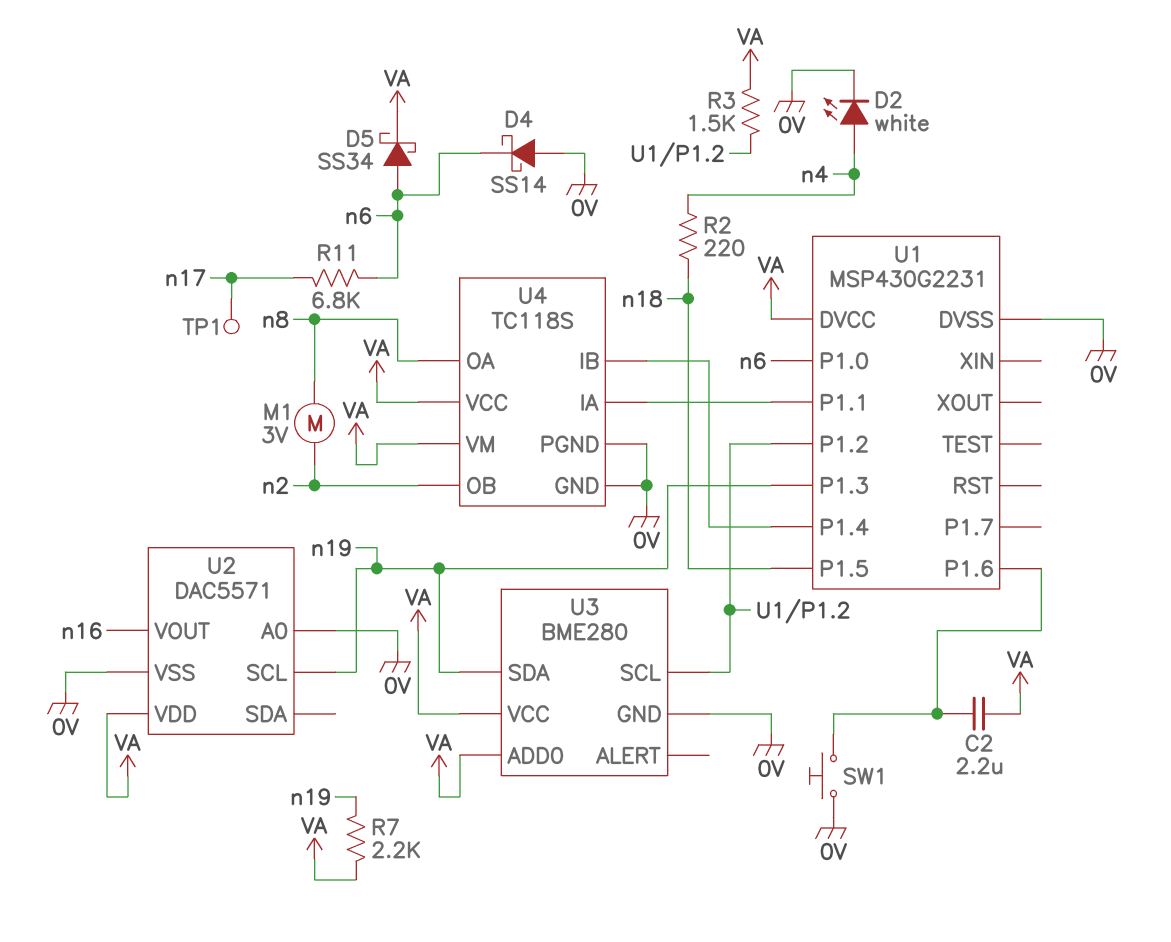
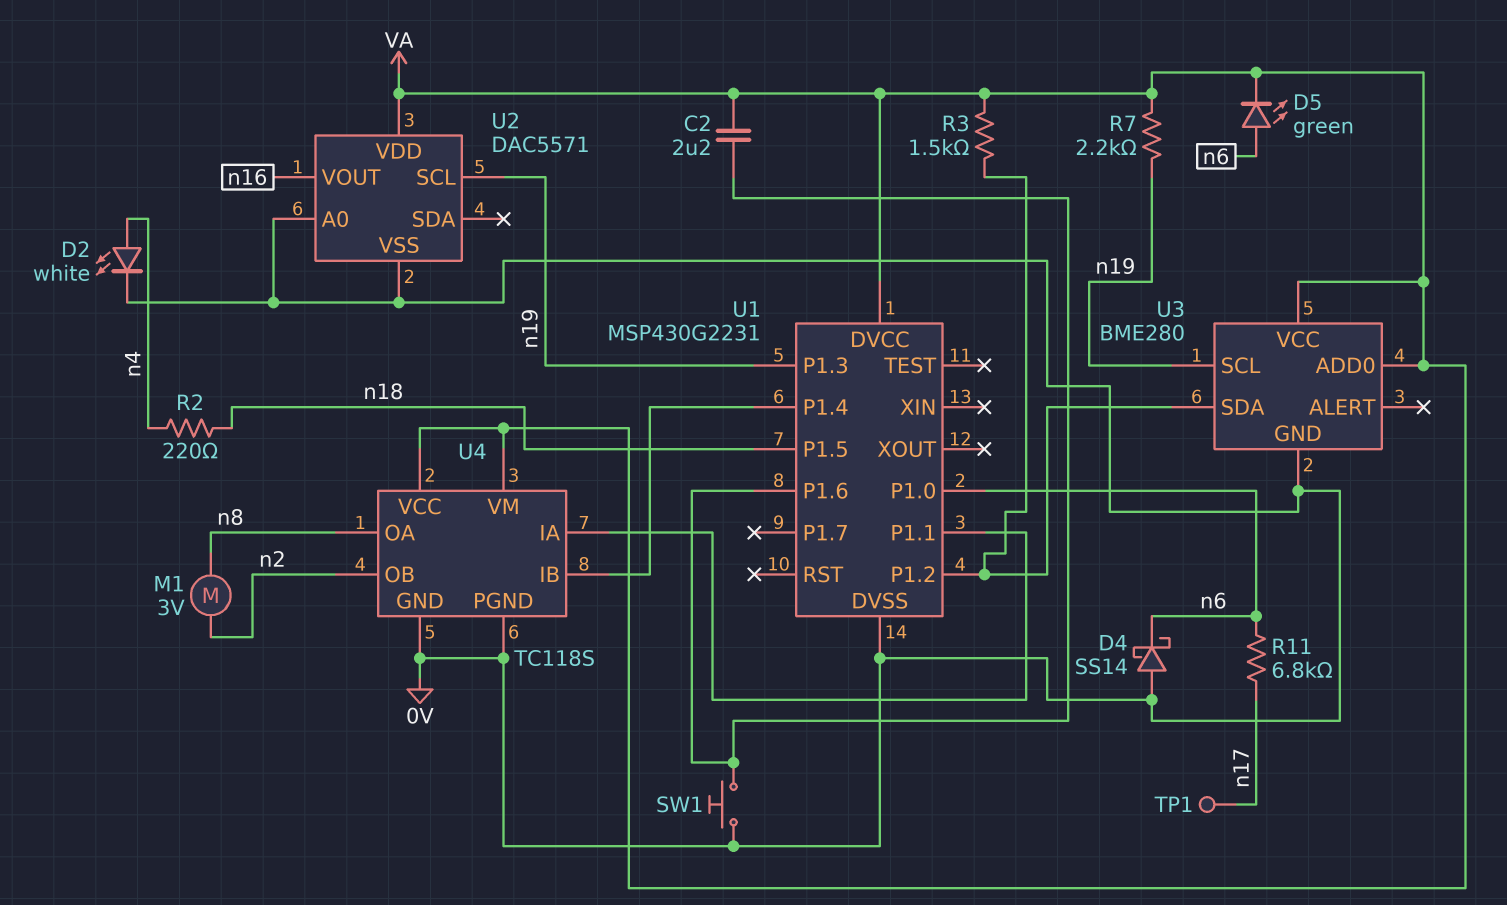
D5: schottky SS34 (A n6, K VA) -> LED green (A n6, K VA)
U3 pin SCL: U1/P1.2 -> n19
U3 pin SDA: n19 -> U1/P1.2

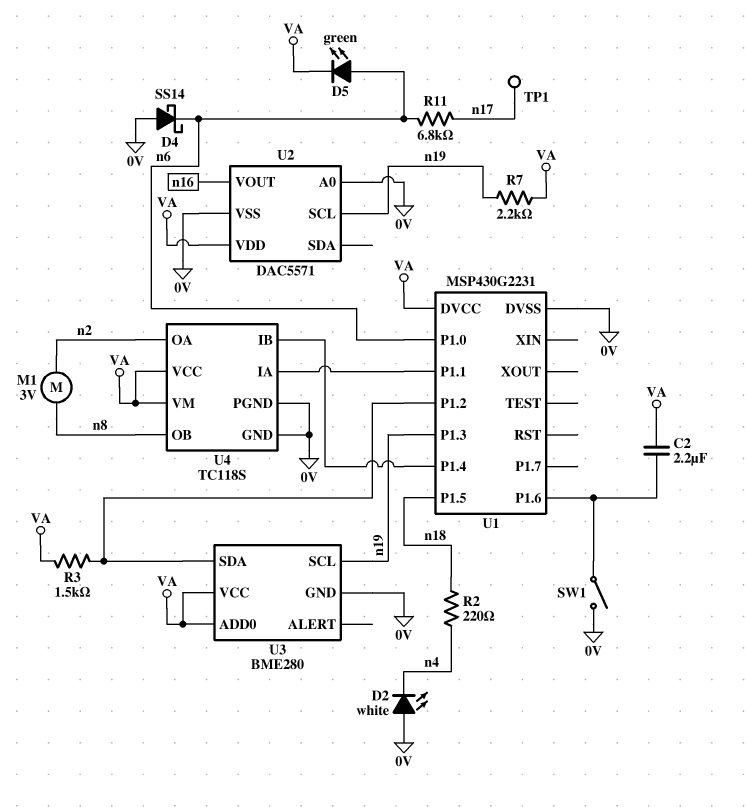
D2: LED white (A n4, K 0V) -> LED white (A 0V, K n4)
SW1: button (0V, U1/P1.6) -> switch (0V, U1/P1.6)
U4 pin OA: n8 -> n2
U4 pin OB: n2 -> n8

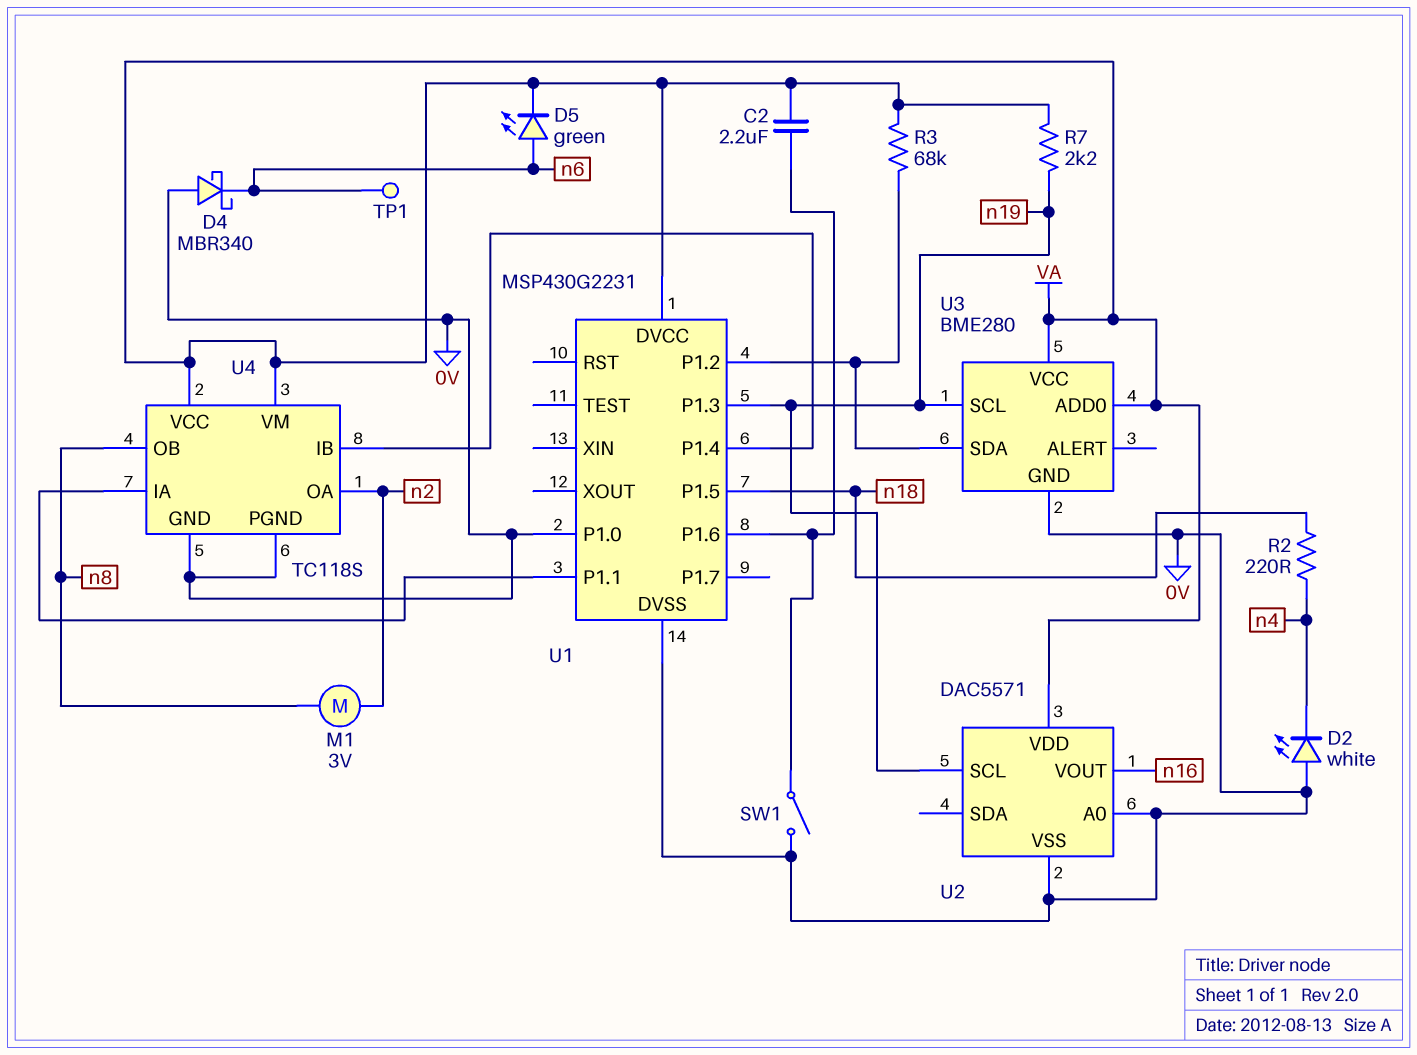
D4: schottky SS14 (A 0V, K n6) -> schottky MBR340 (A 0V, K n6)
R3: 1.5k (U1/P1.2, VA) -> 68k (U1/P1.2, VA)
R11: 6.8k (n6, n17) -> none
TP1: test point (n17) -> test point (n6)
U1 pin P1.0: n6 -> 0V

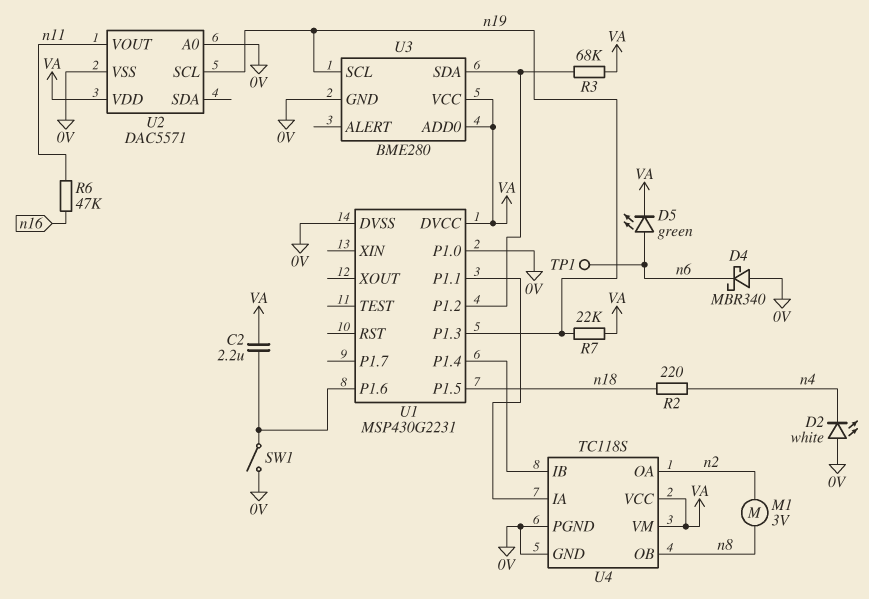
R6: none -> 47k (n11, n16)
R7: 2.2k (VA, n19) -> 22k (VA, n19)
U2 pin VOUT: n16 -> n11

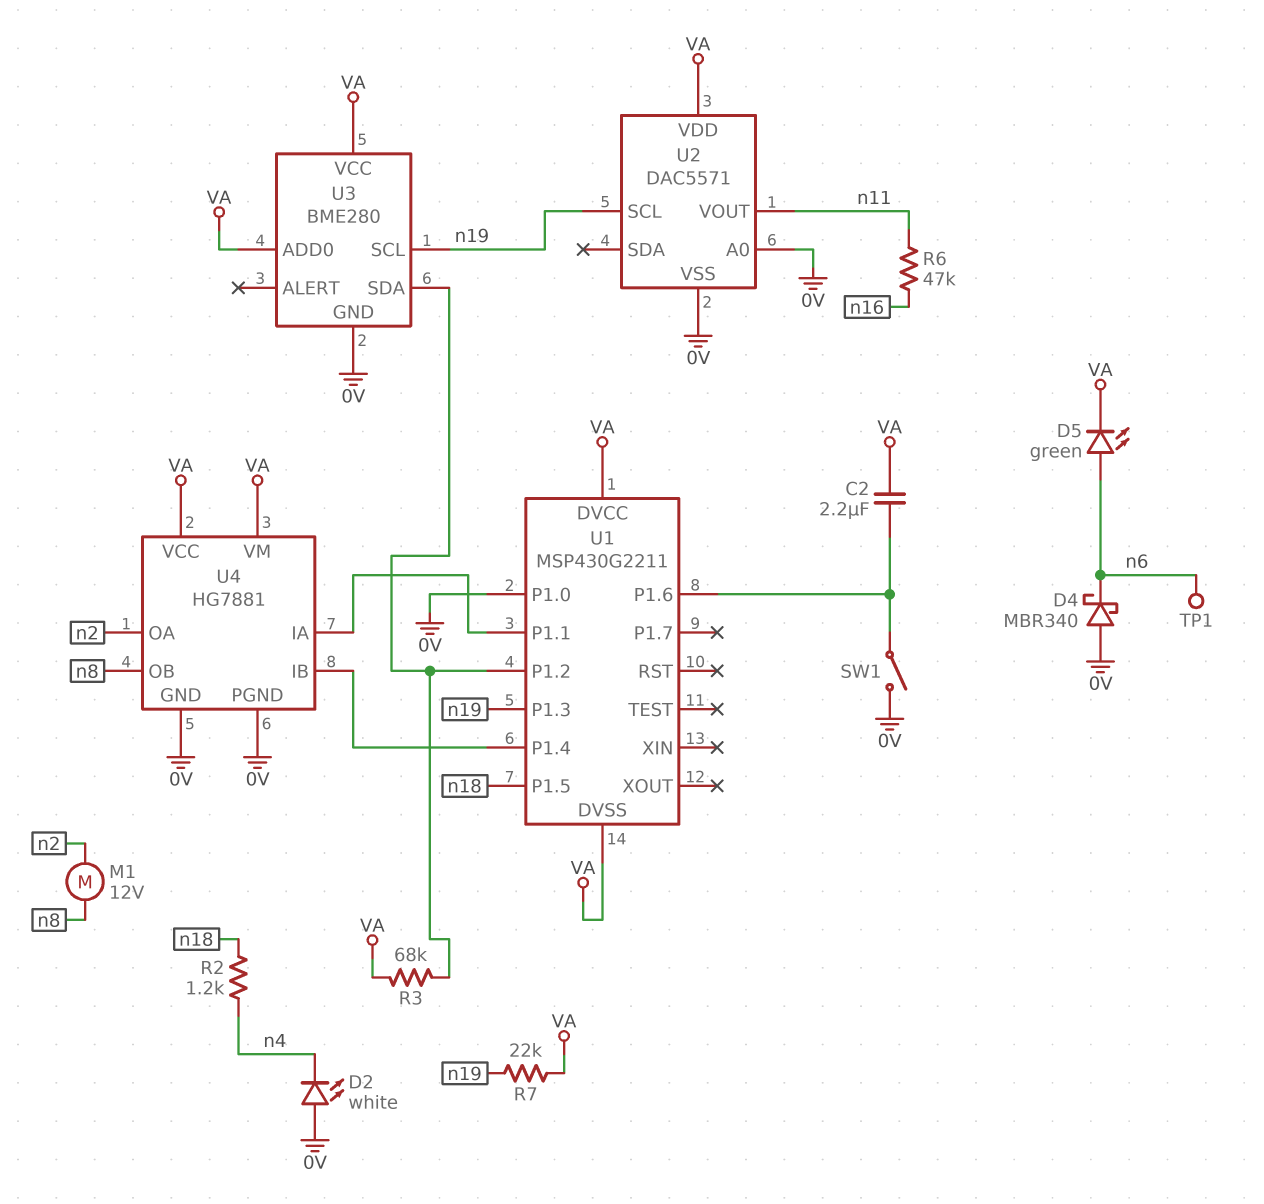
M1: motor 3V (n2, n8) -> motor 12V (n2, n8)
R2: 220 (n4, n18) -> 1.2k (n4, n18)
U1: MSP430G2231 -> MSP430G2211
U1 pin DVSS: 0V -> VA
U4: TC118S -> HG7881

